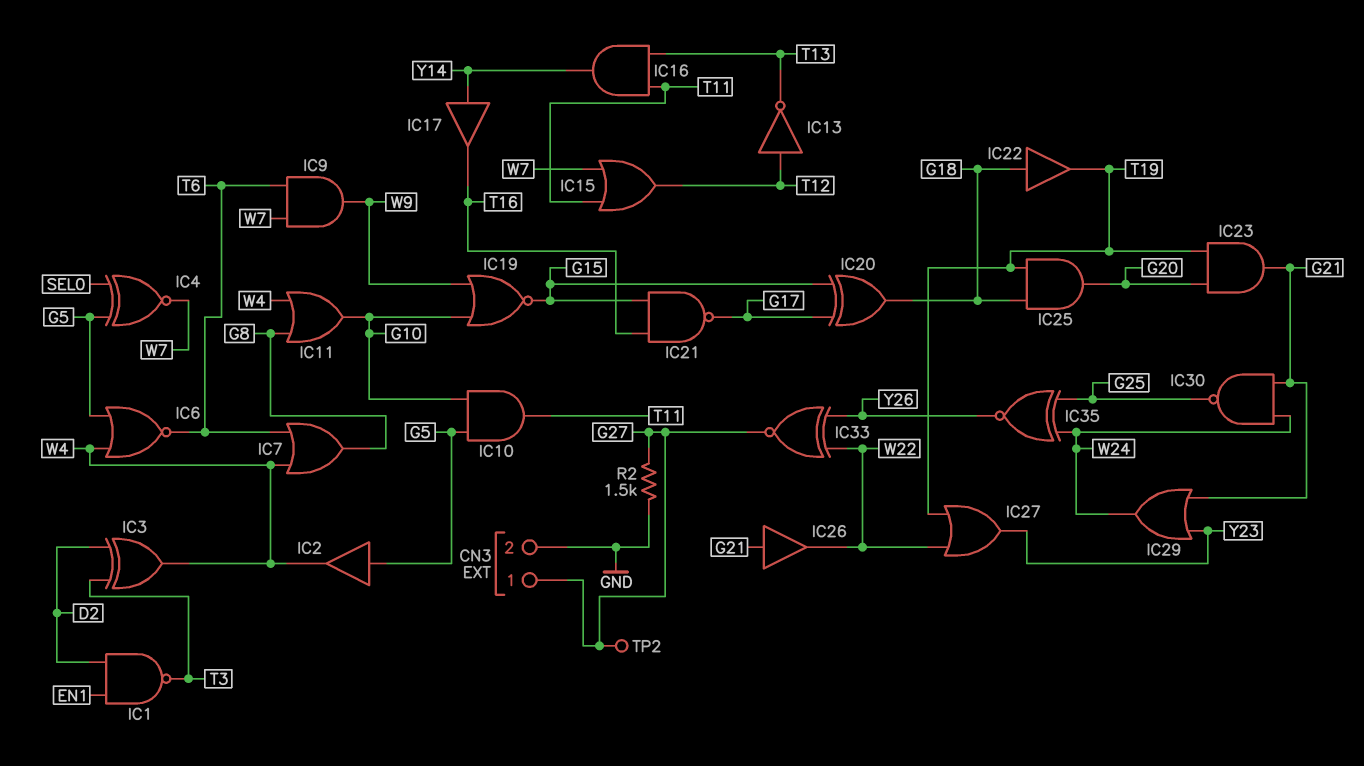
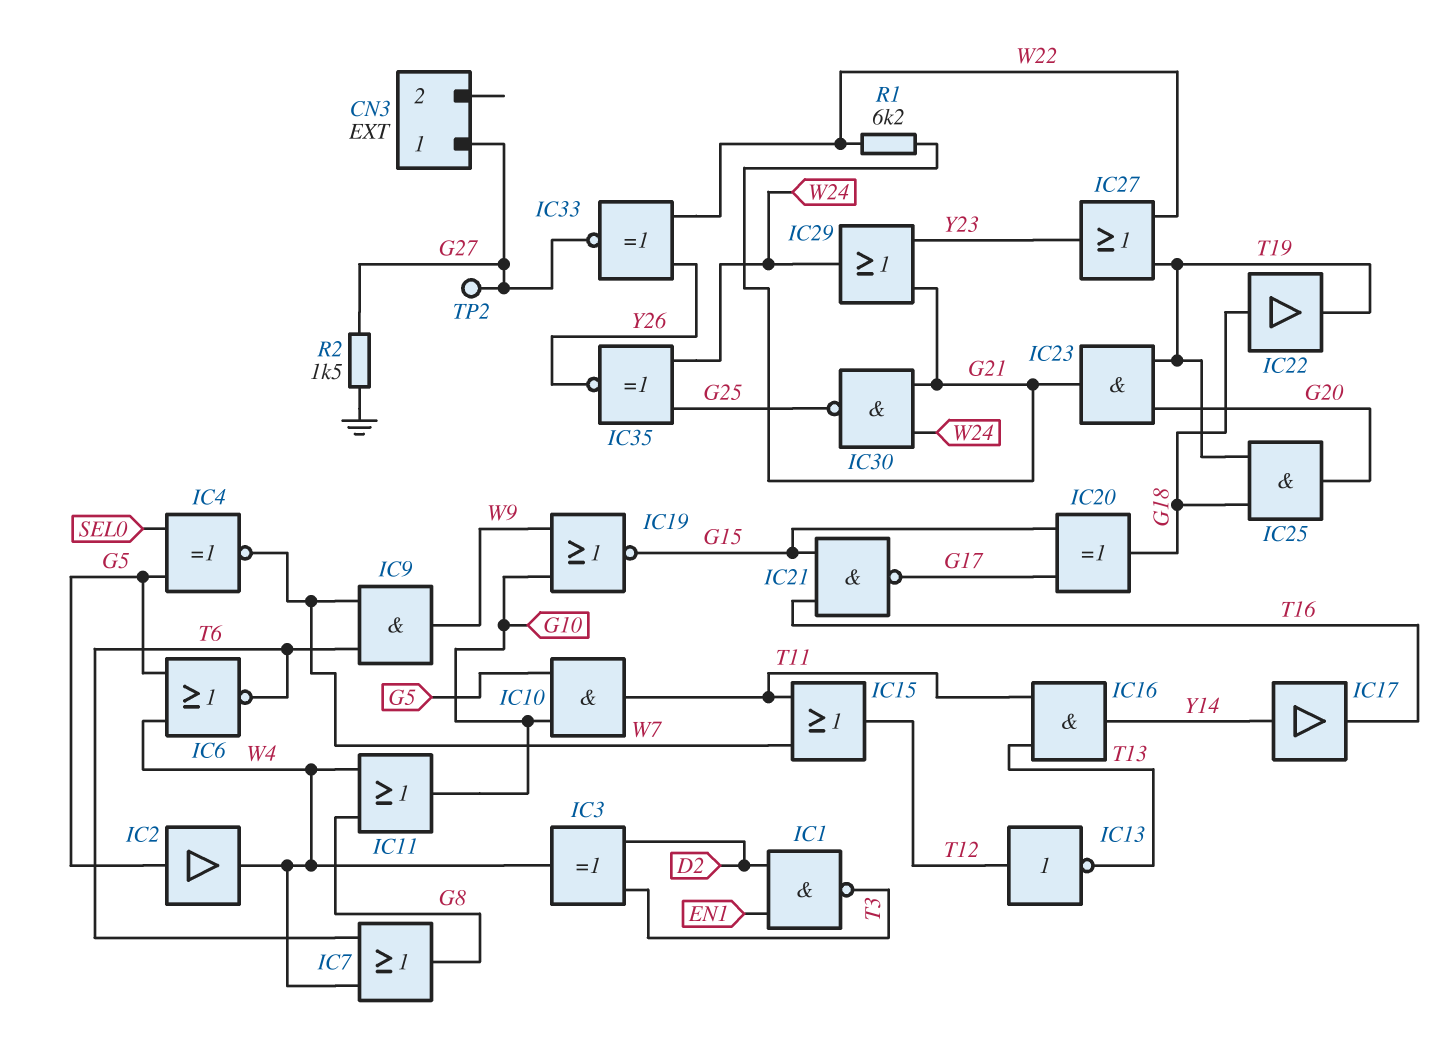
CN3 pin 2: GND -> none
IC26: buffer (in G21, out W22) -> none
R1: none -> 6.2k (G21, W22)

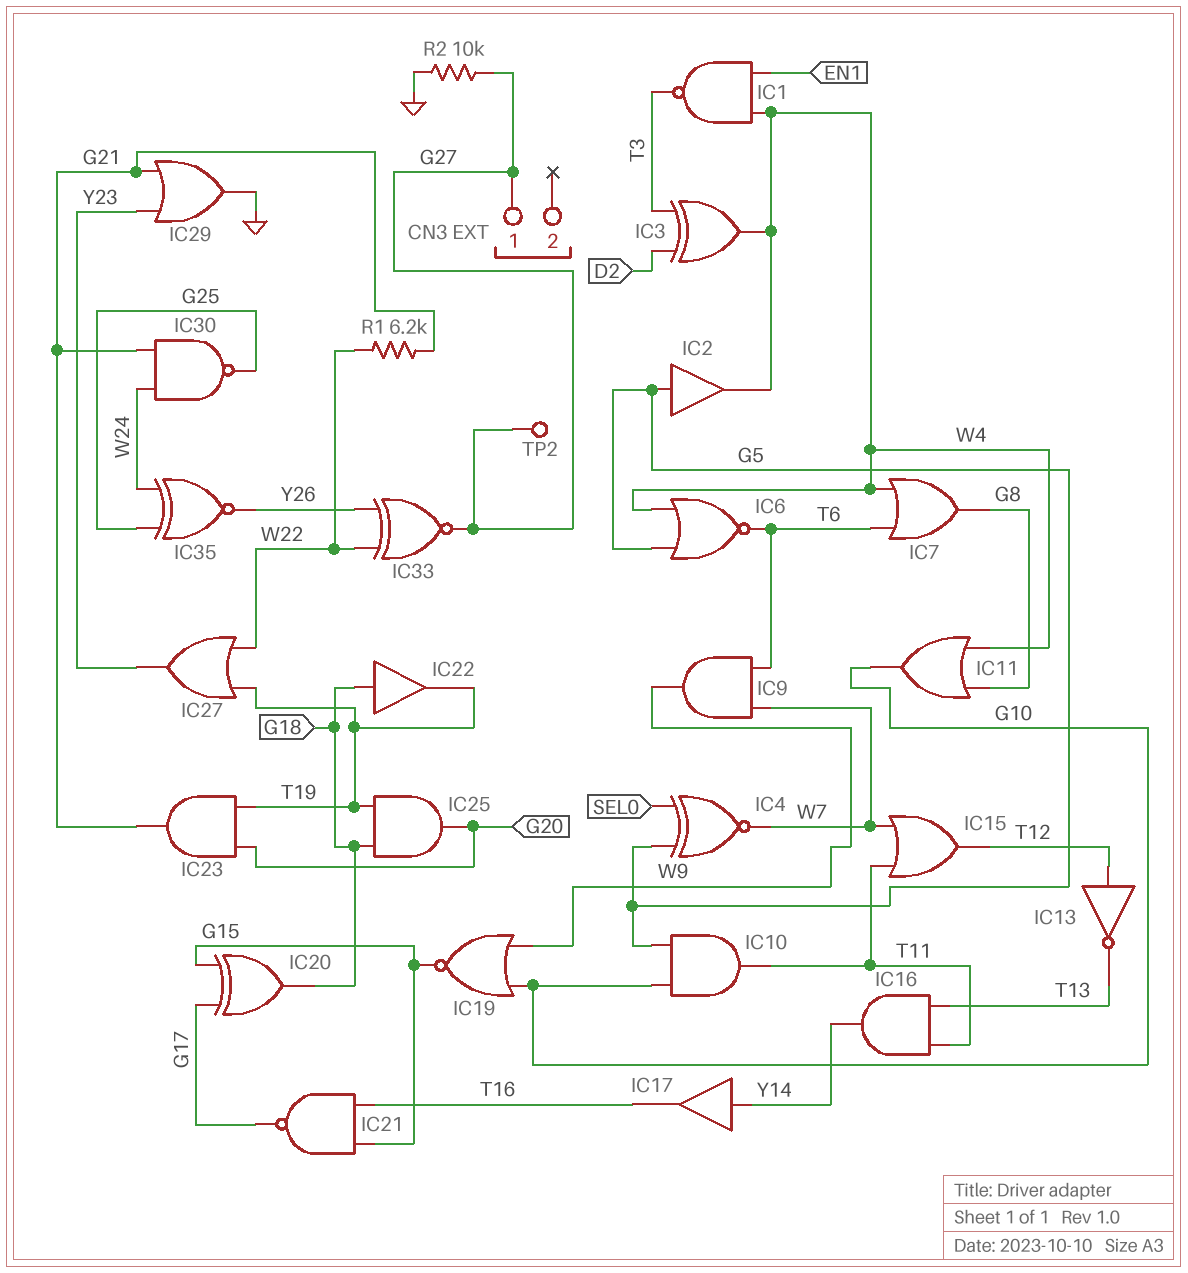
IC1: NAND (in D2, in EN1, out T3) -> NAND (in EN1, in W4, out T3)
IC29: OR (in G21, in Y23, out W24) -> OR (in G21, in Y23, out GND)
R2: 1.5k (G27, GND) -> 10k (G27, GND)

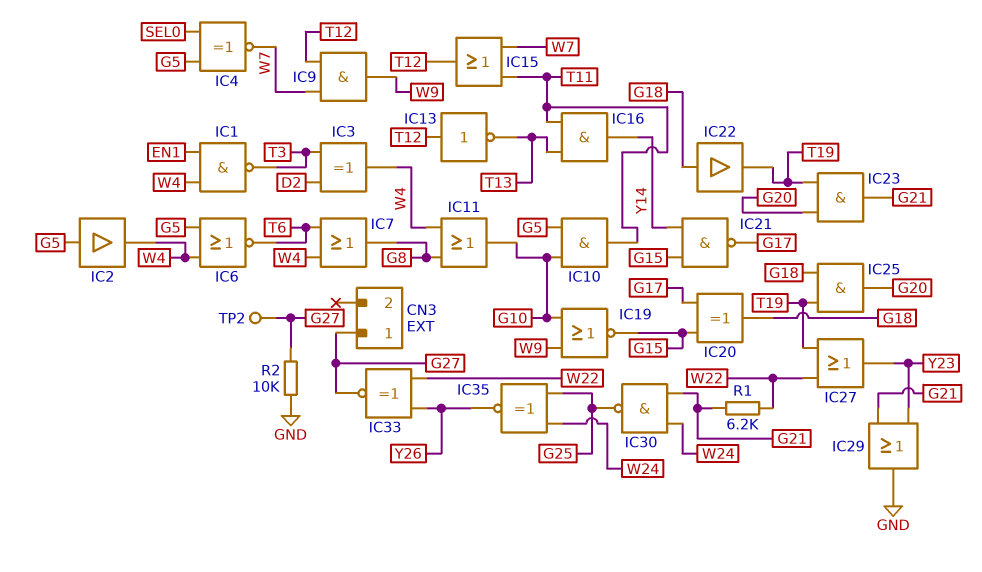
IC9: AND (in T6, in W7, out W9) -> AND (in T12, in W7, out W9)
IC17: buffer (in Y14, out T16) -> none
IC21: NAND (in G15, in T16, out G17) -> NAND (in G15, in Y14, out G17)

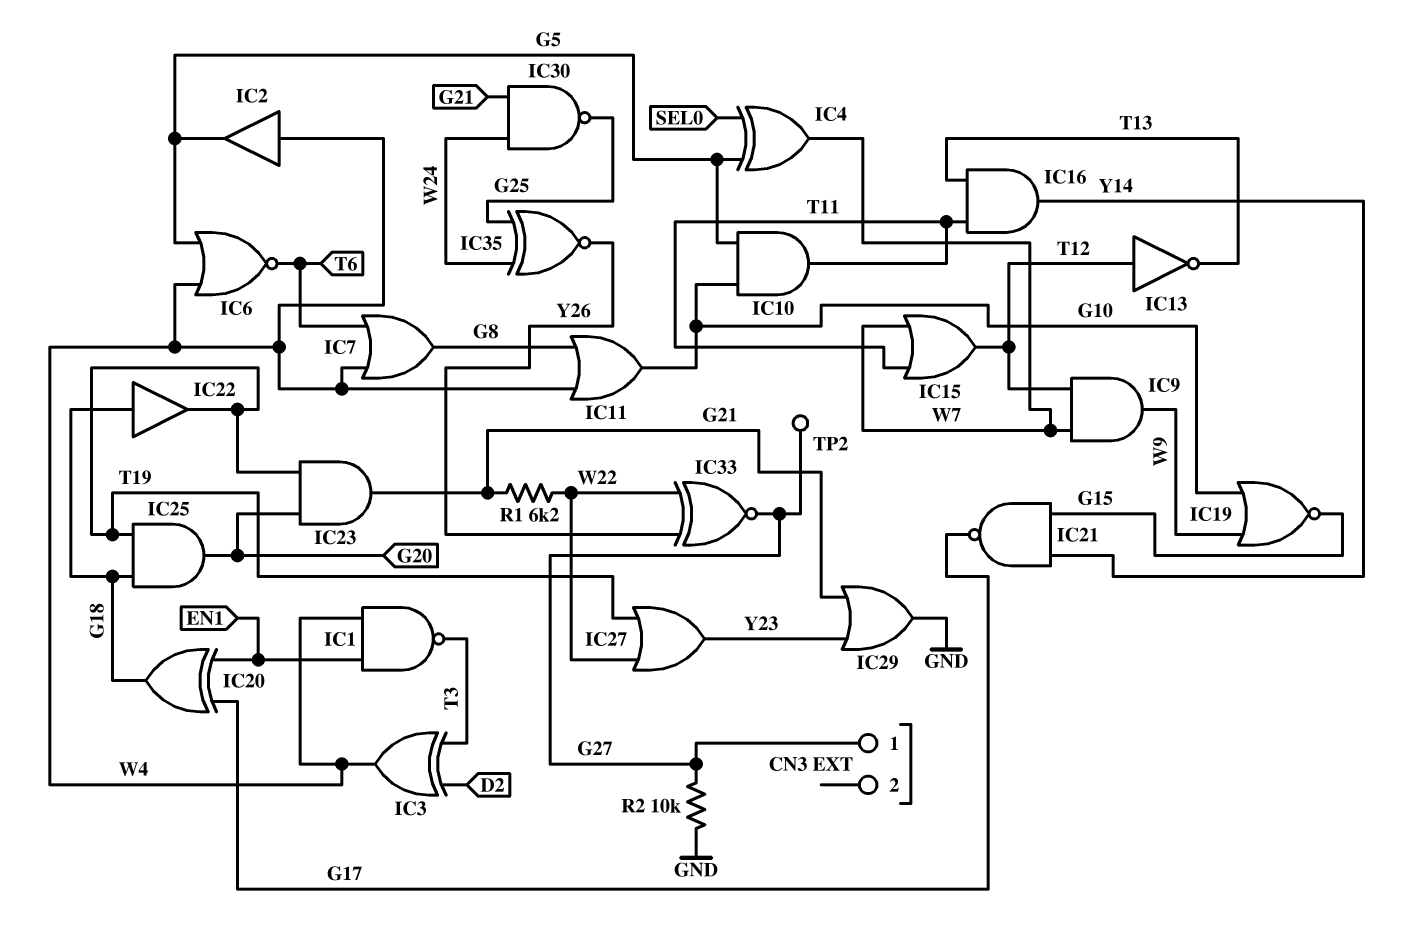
IC2: buffer (in G5, out W4) -> buffer (in W4, out G5)
IC4: XNOR (in G5, in SEL0, out W7) -> XOR (in G5, in SEL0, out W7)
IC20: XOR (in G15, in G17, out G18) -> XOR (in EN1, in G17, out G18)

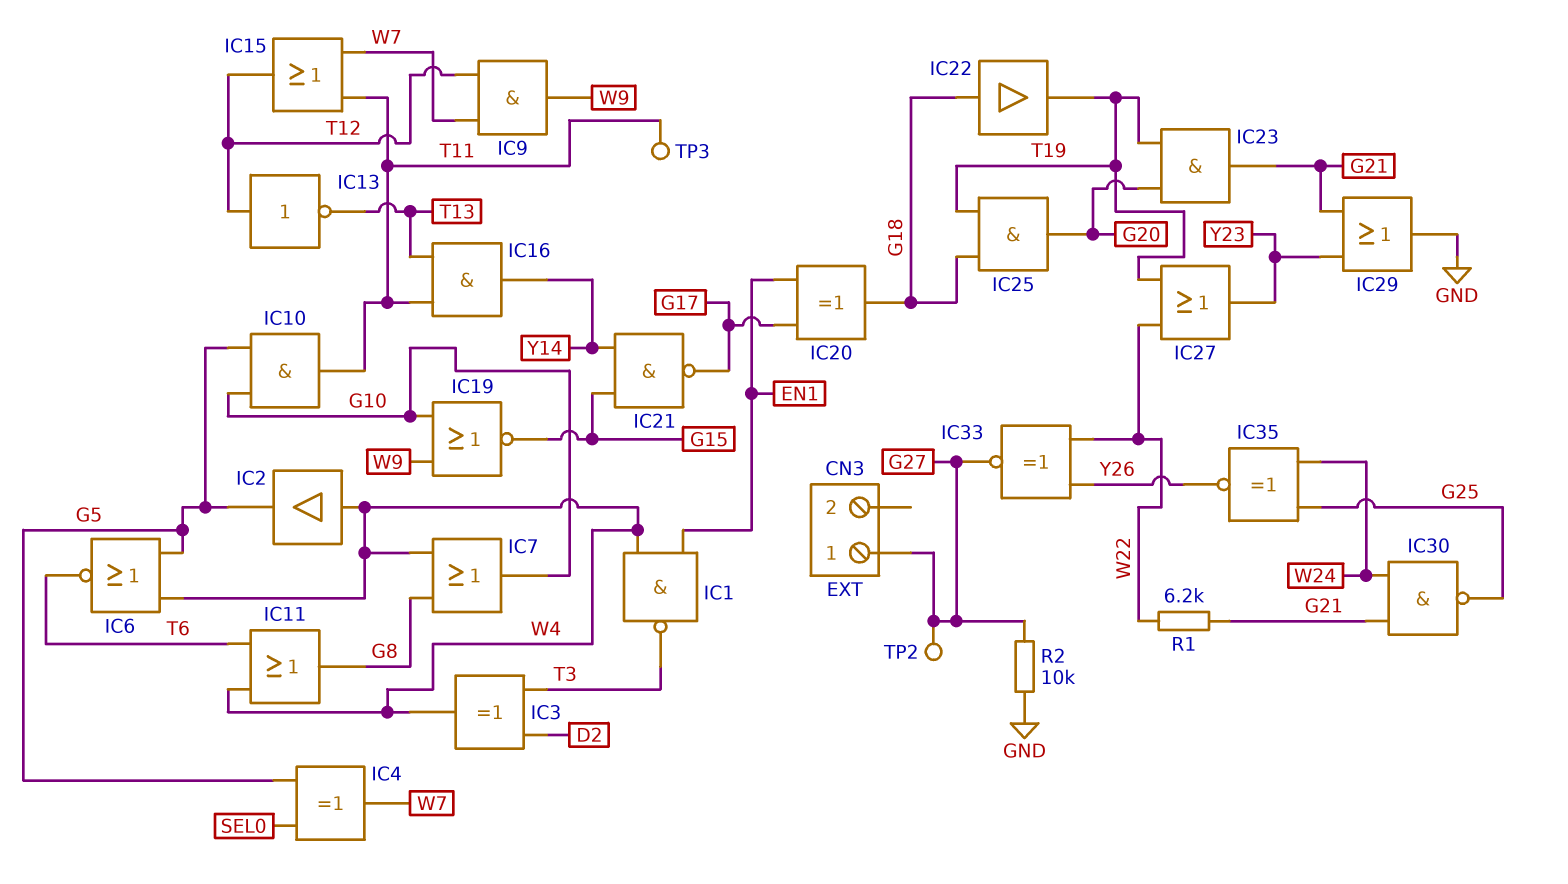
IC7: OR (in T6, in W4, out G8) -> OR (in G8, in W4, out G10)
IC11: OR (in G8, in W4, out G10) -> OR (in T6, in W4, out G8)
TP3: none -> test point (T11)

